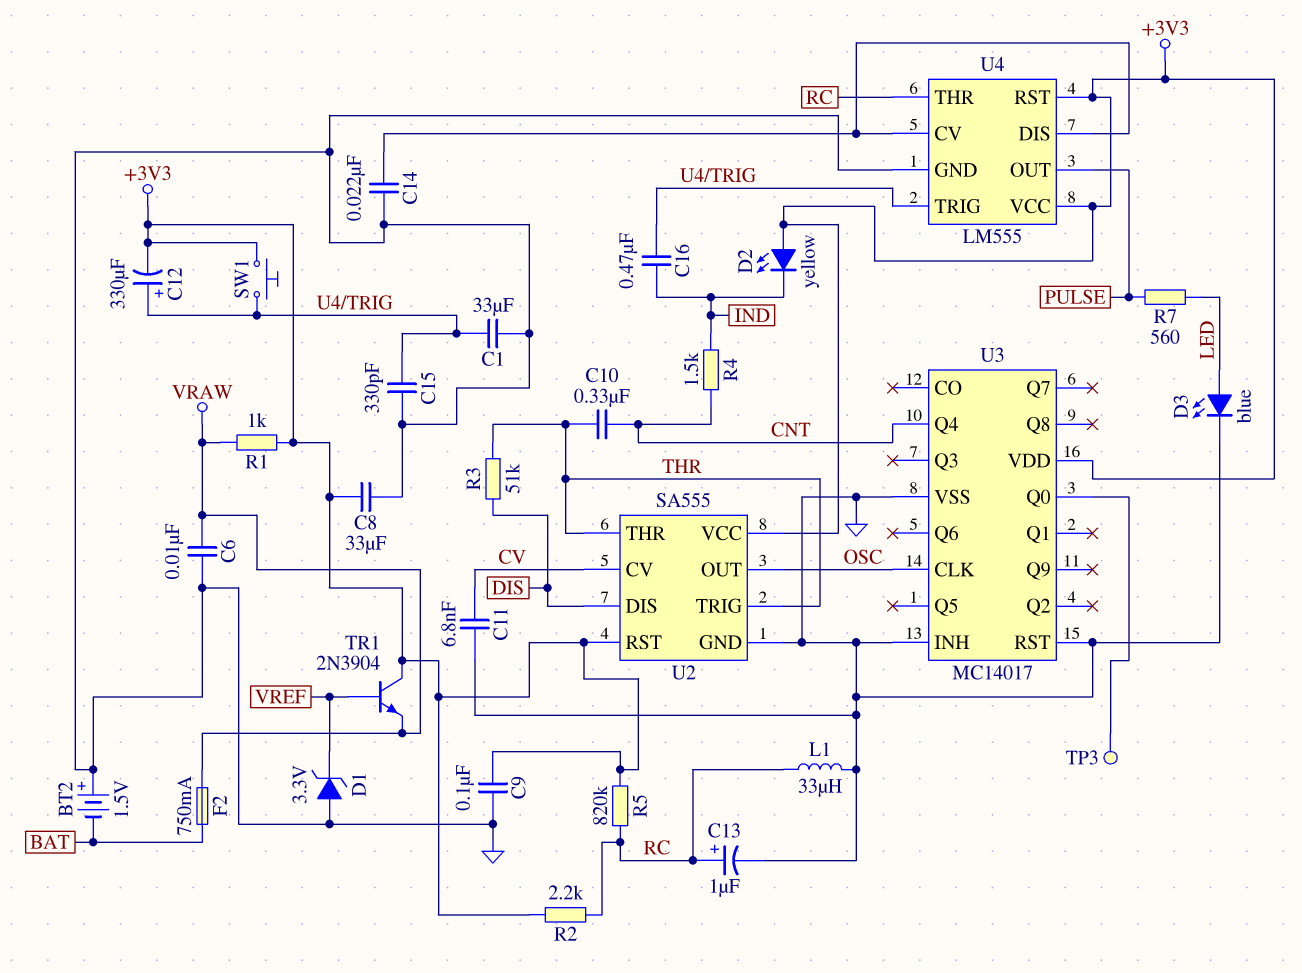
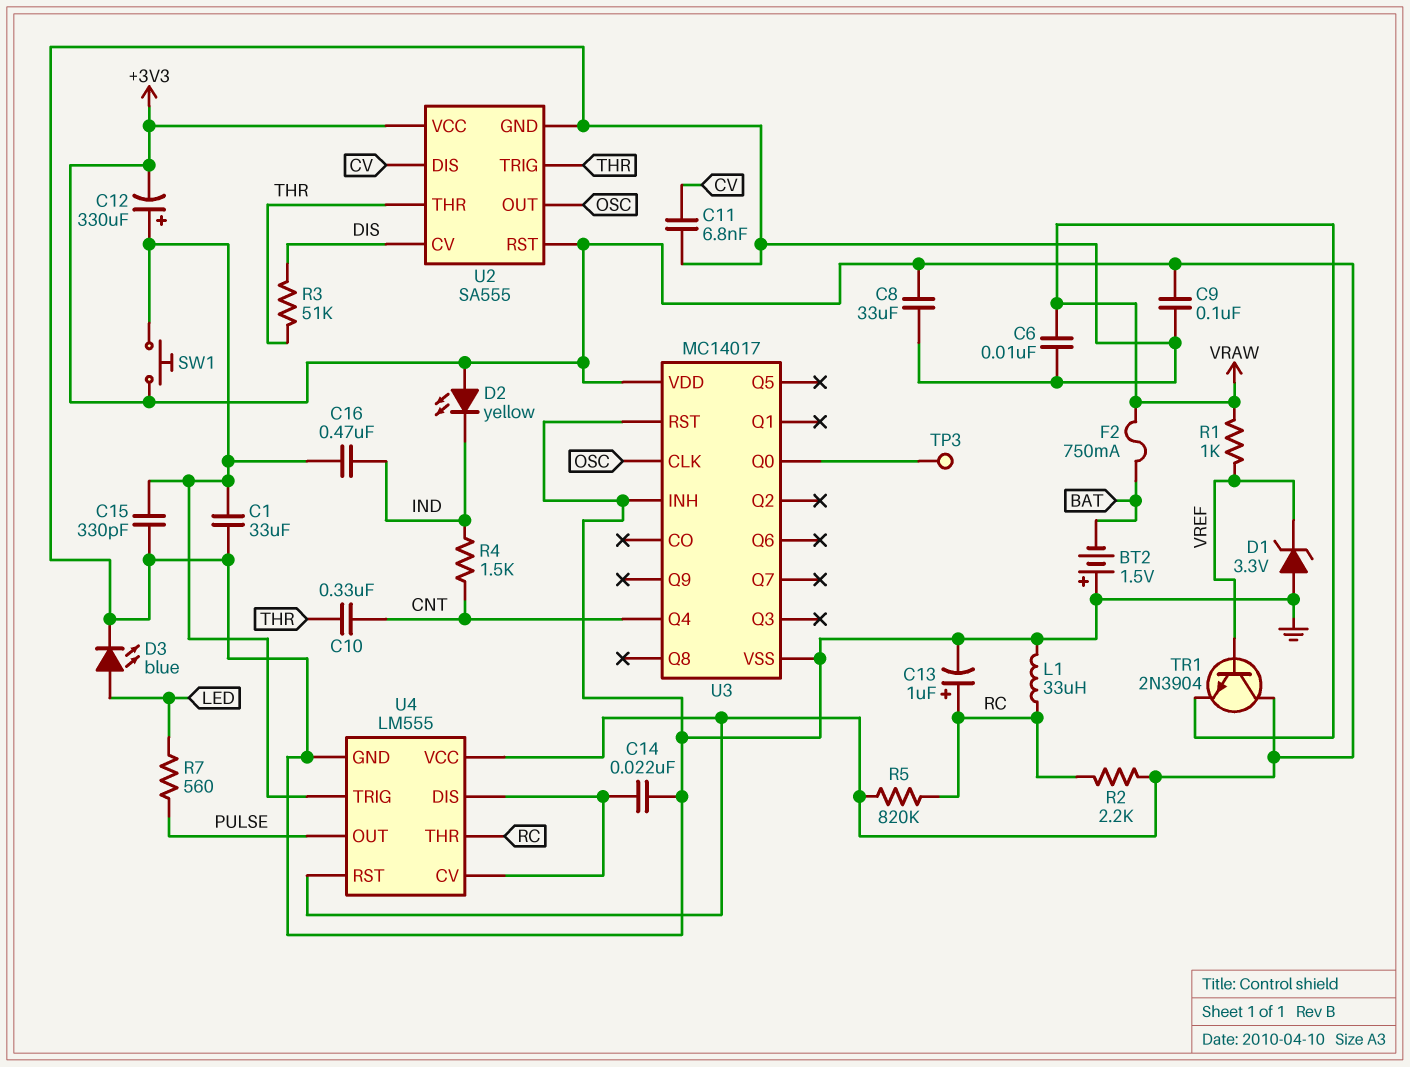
R1: 1k (+3V3, VRAW) -> 1k (VRAW, VREF)
U2 pin CV: CV -> DIS
U2 pin DIS: DIS -> CV

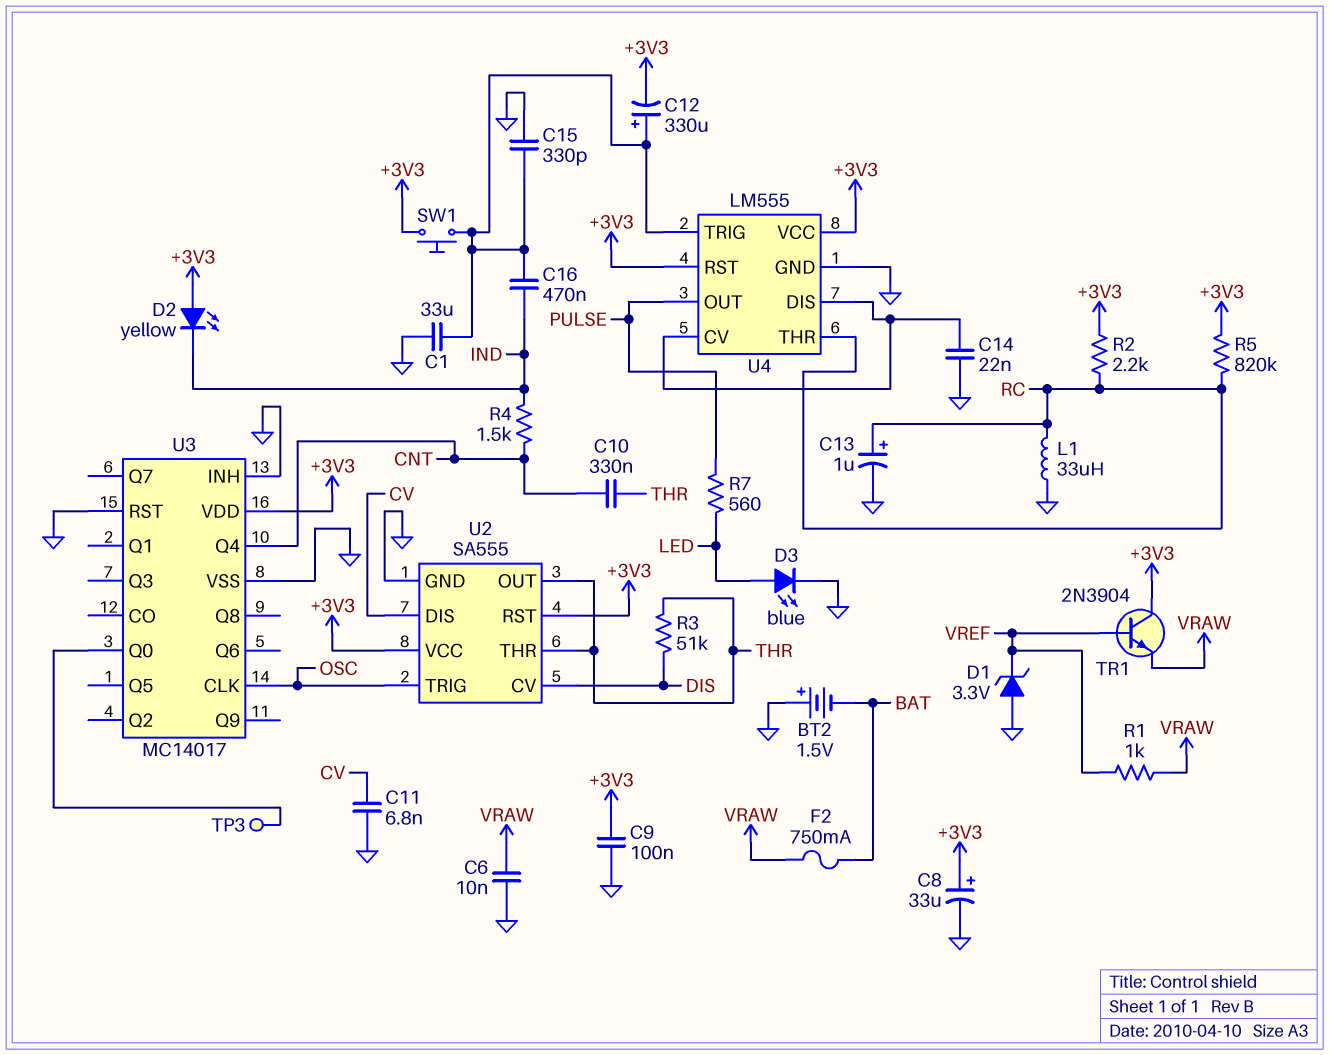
C8: 33uF (+3V3, GND) -> 33uF (plus +3V3, minus GND)
U2 pin OUT: OSC -> THR
U2 pin TRIG: THR -> OSC

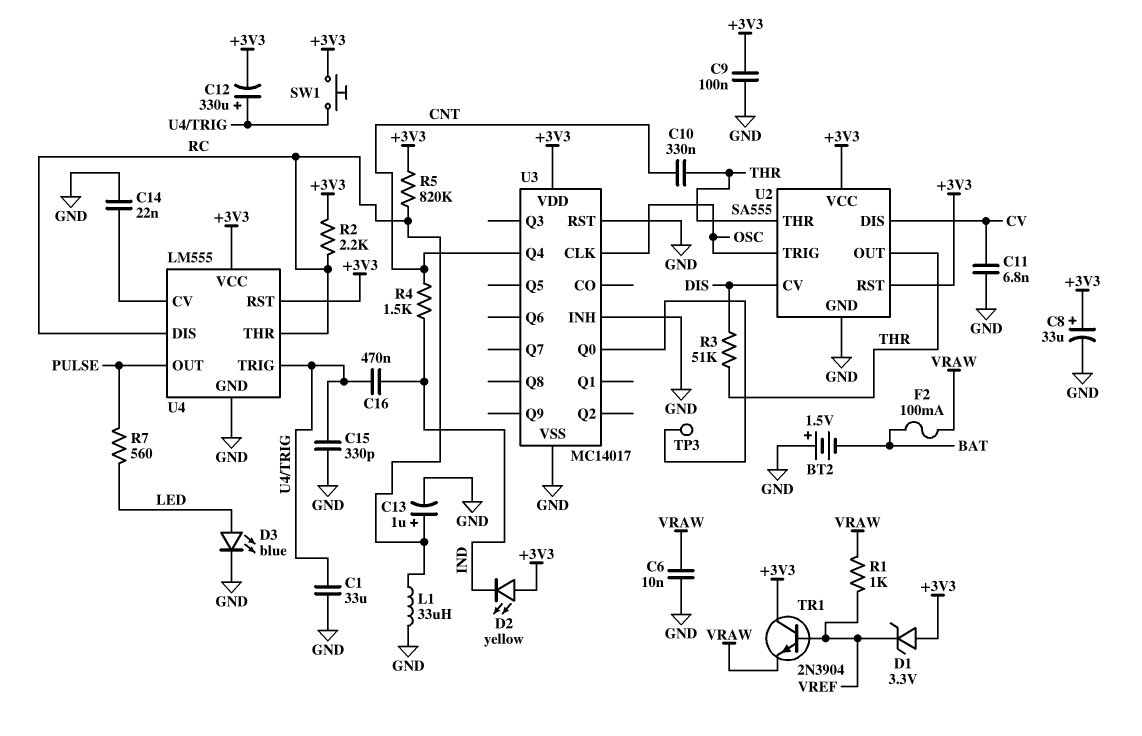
D1: zener 3.3V (A GND, K VREF) -> zener 3.3V (A +3V3, K VREF)
F2: 750mA (BAT, VRAW) -> 100mA (BAT, VRAW)
U4 pin DIS: U4/CV -> RC

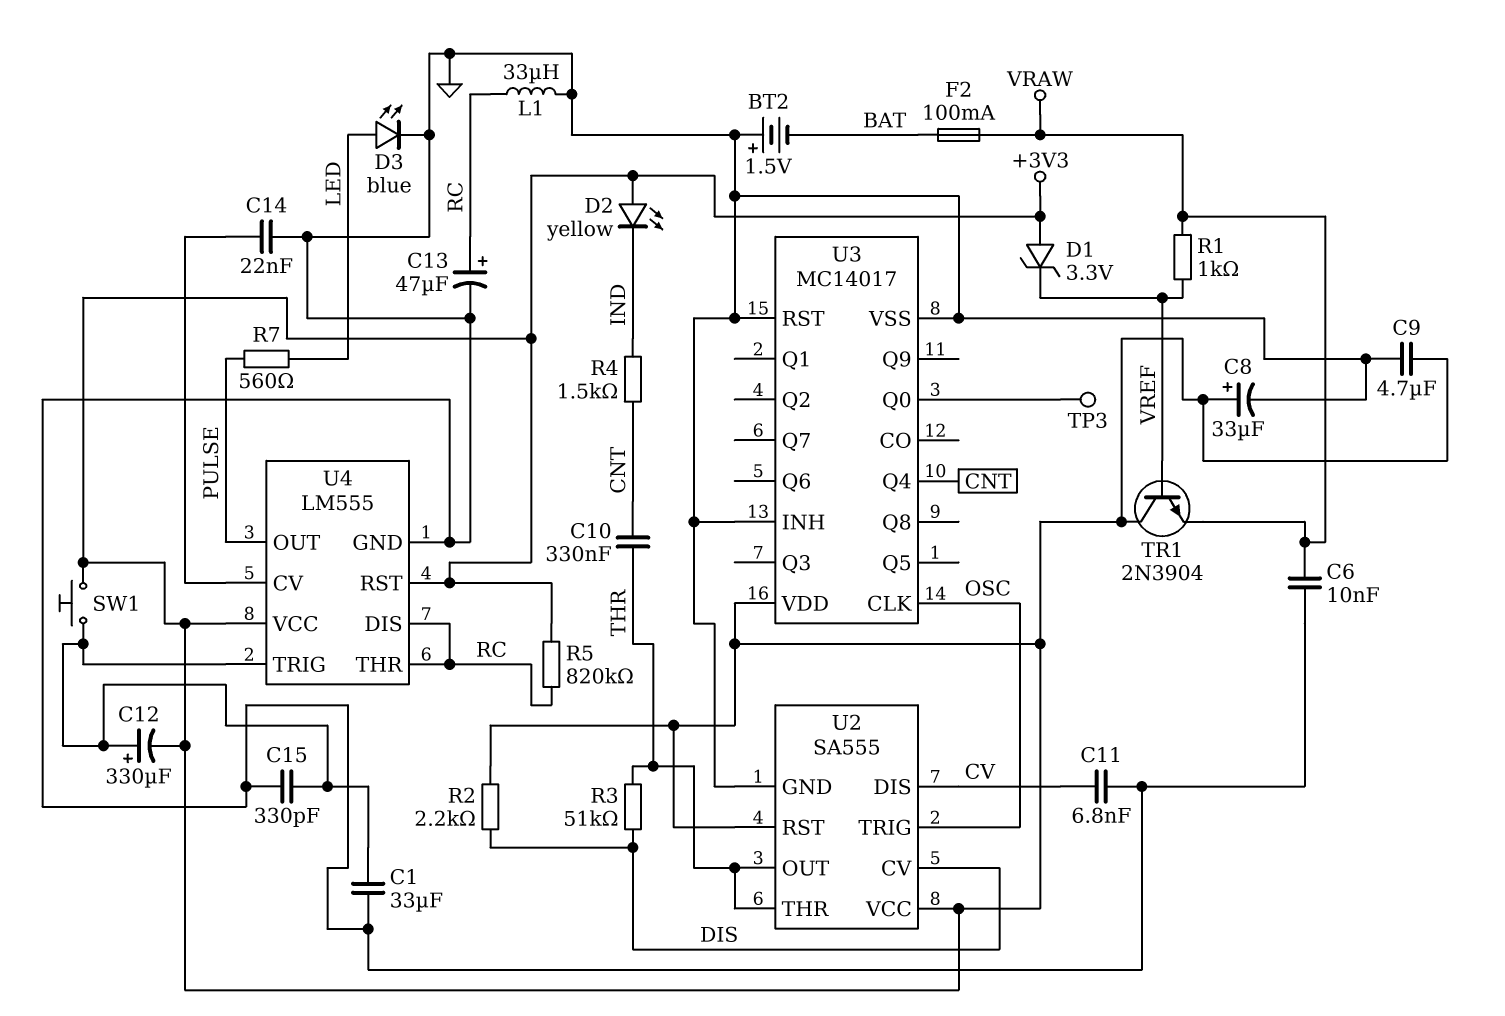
C9: 100nF (+3V3, GND) -> 4.7uF (+3V3, GND)
C13: 1uF (plus RC, minus GND) -> 47uF (plus RC, minus GND)
C16: 470nF (IND, U4/TRIG) -> none
R2: 2.2k (+3V3, RC) -> 2.2k (+3V3, DIS)

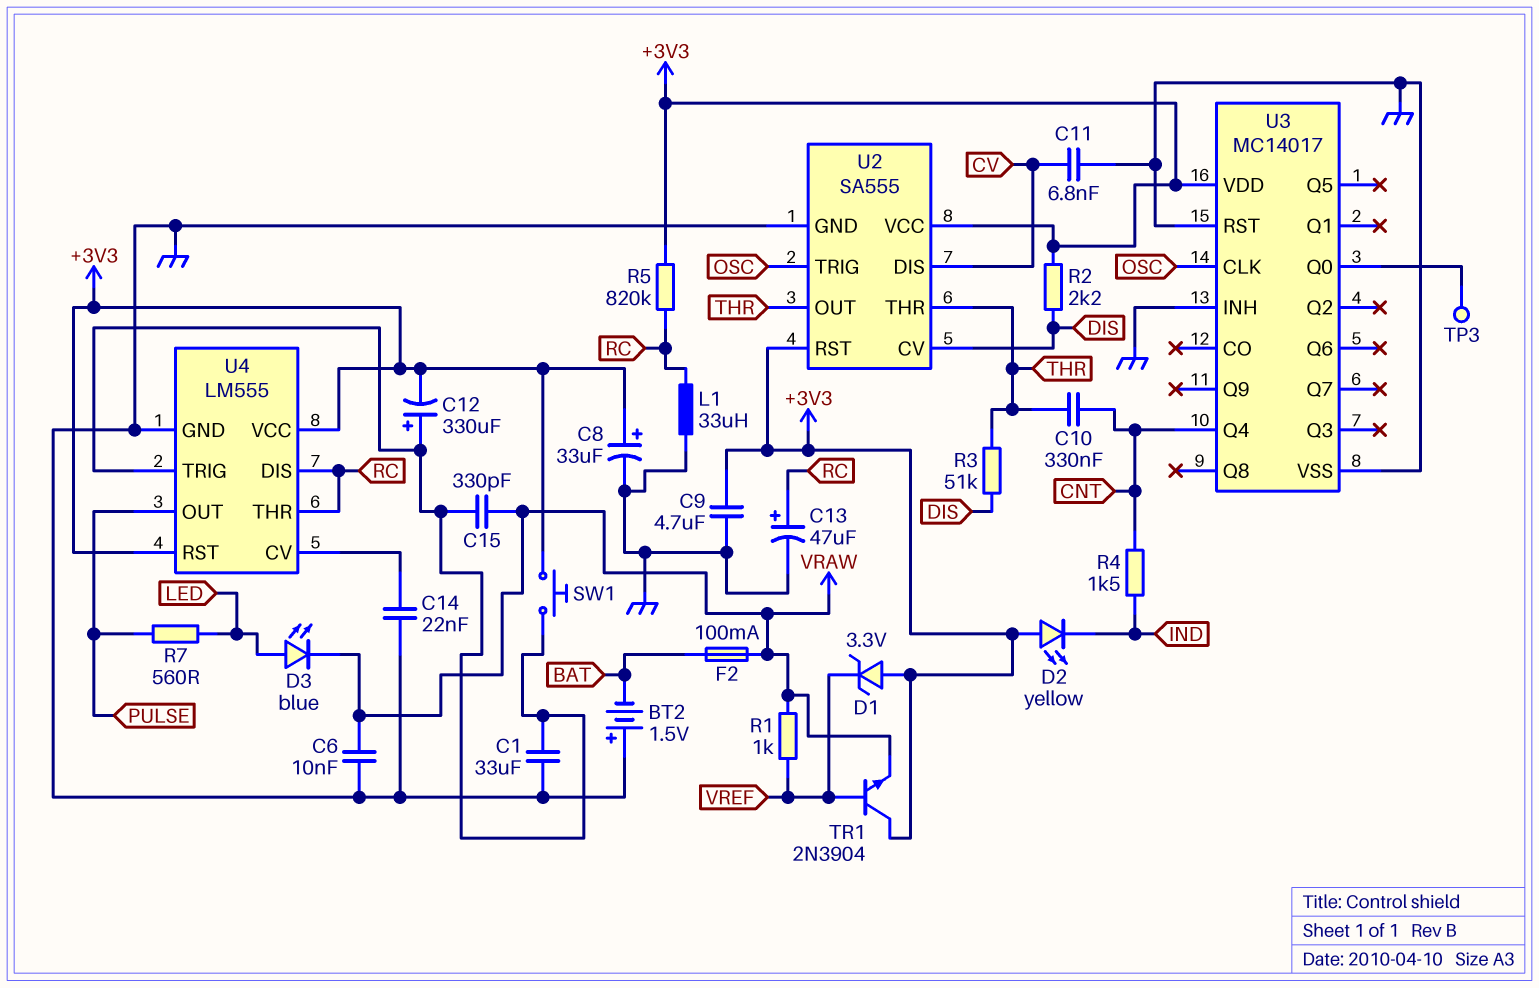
C15: 330pF (GND, U4/TRIG) -> 330pF (U4/TRIG, VRAW)
D3: LED blue (A LED, K GND) -> LED blue (A LED, K VRAW)

